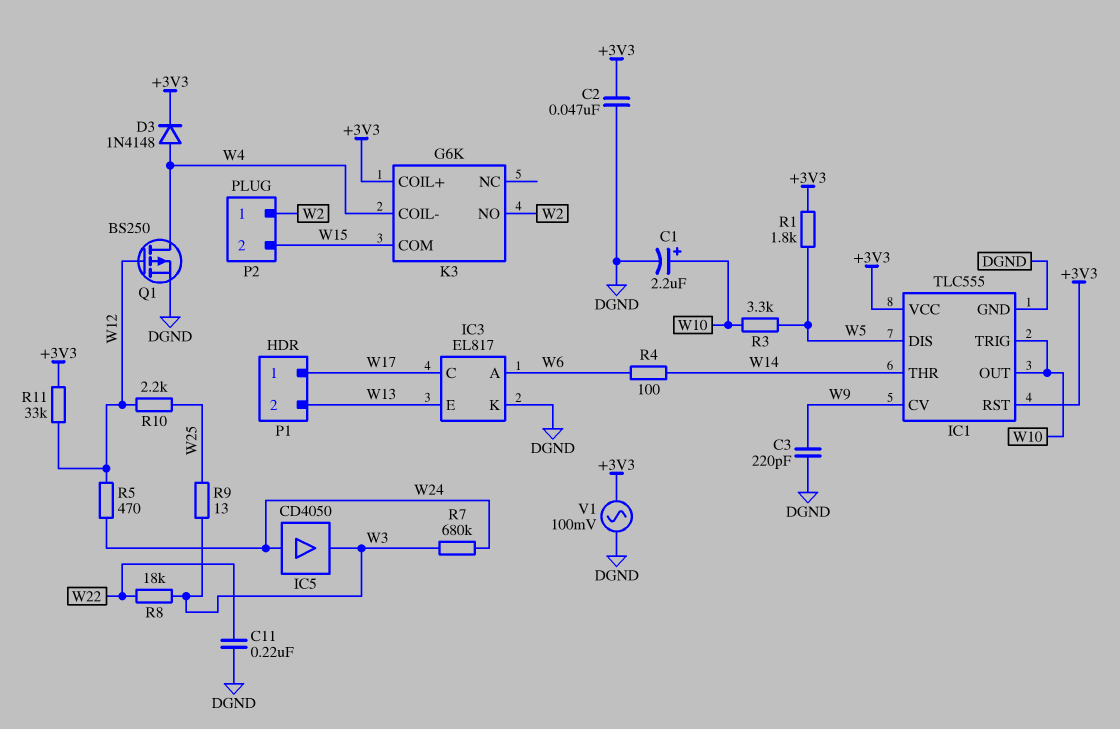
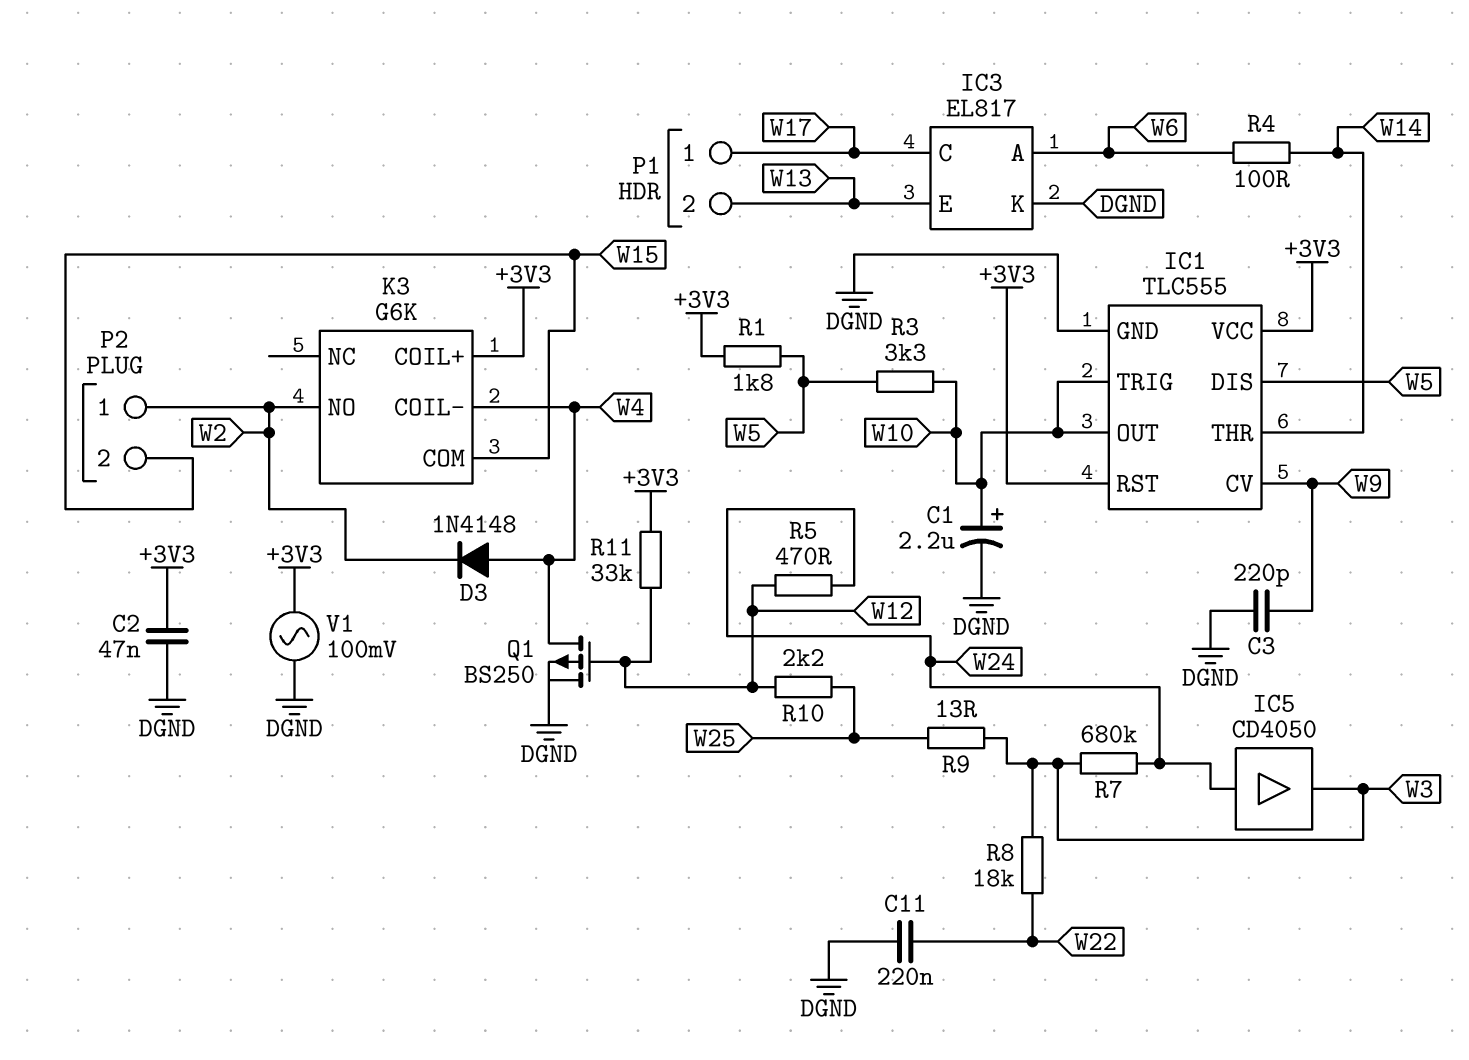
D3: diode 1N4148 (A W4, K +3V3) -> diode 1N4148 (A W4, K W2)

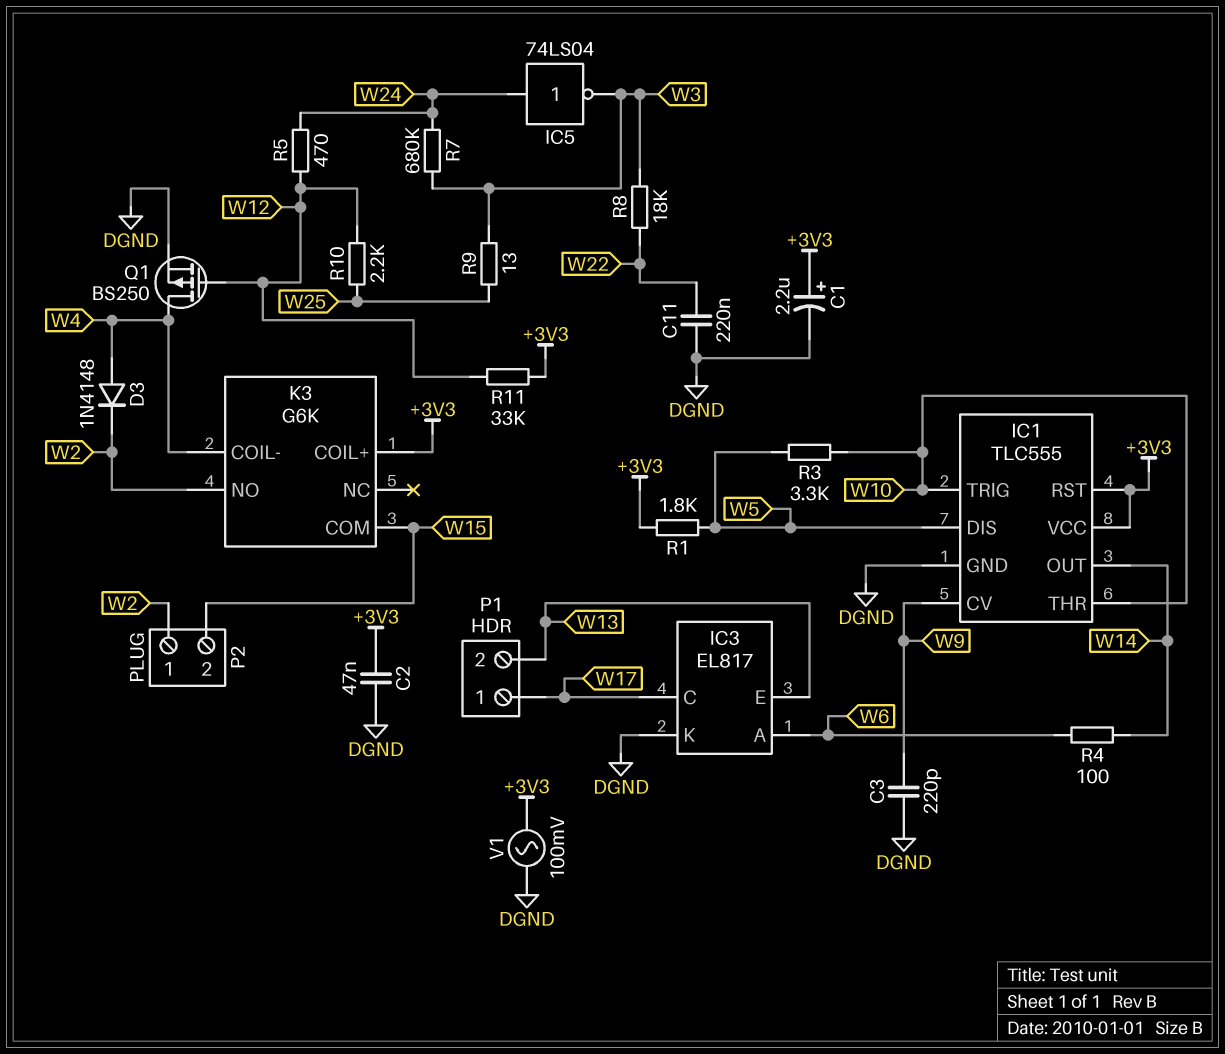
C1: 2.2uF (plus W10, minus DGND) -> 2.2uF (plus +3V3, minus DGND)
IC1 pin OUT: W10 -> W14
IC1 pin THR: W14 -> W10
IC5: buffer CD4050 (in W24, out W3) -> NOT 74LS04 (in W24, out W3)

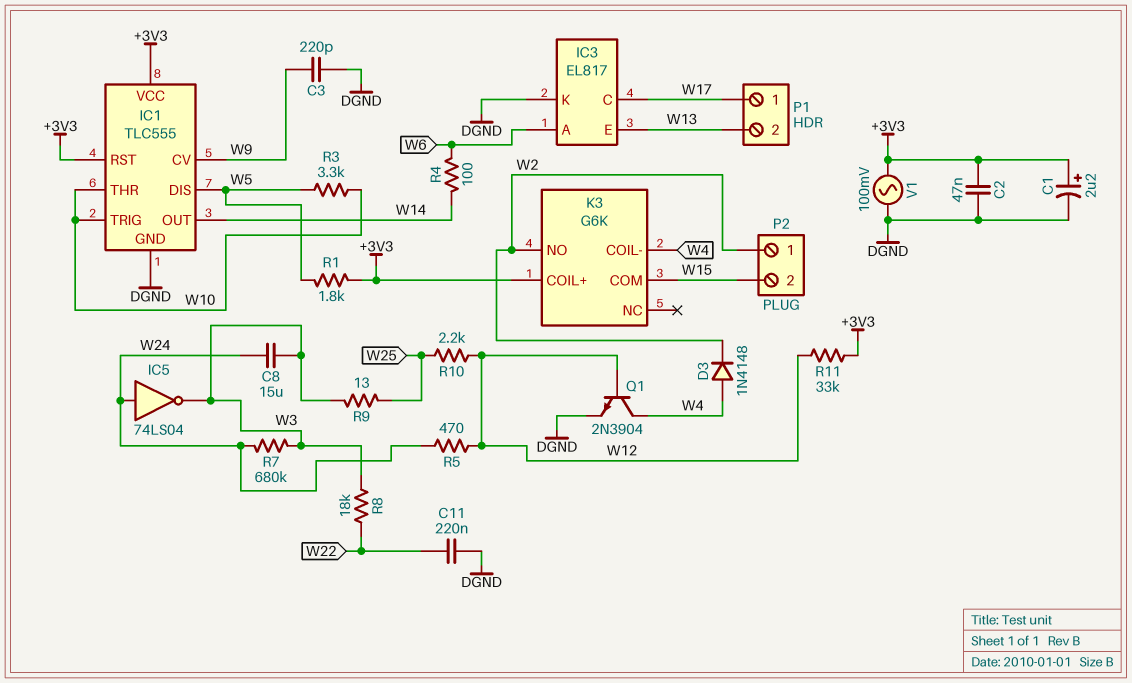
C8: none -> 15uF (W3, W24)
Q1: PMOS BS250 (G W12, D W4, S DGND) -> NPN 2N3904 (B W12, C W4, E DGND)

